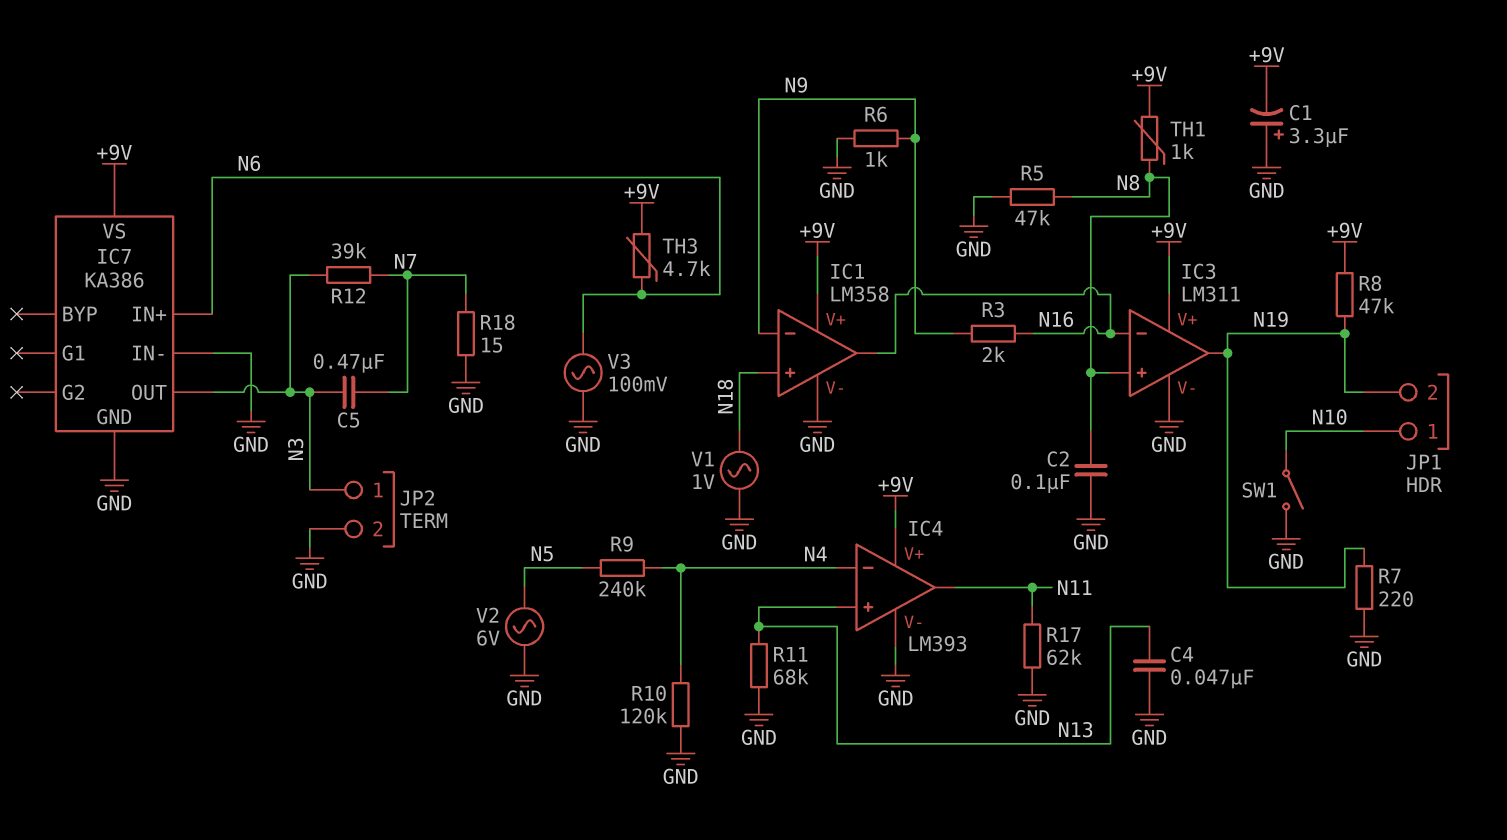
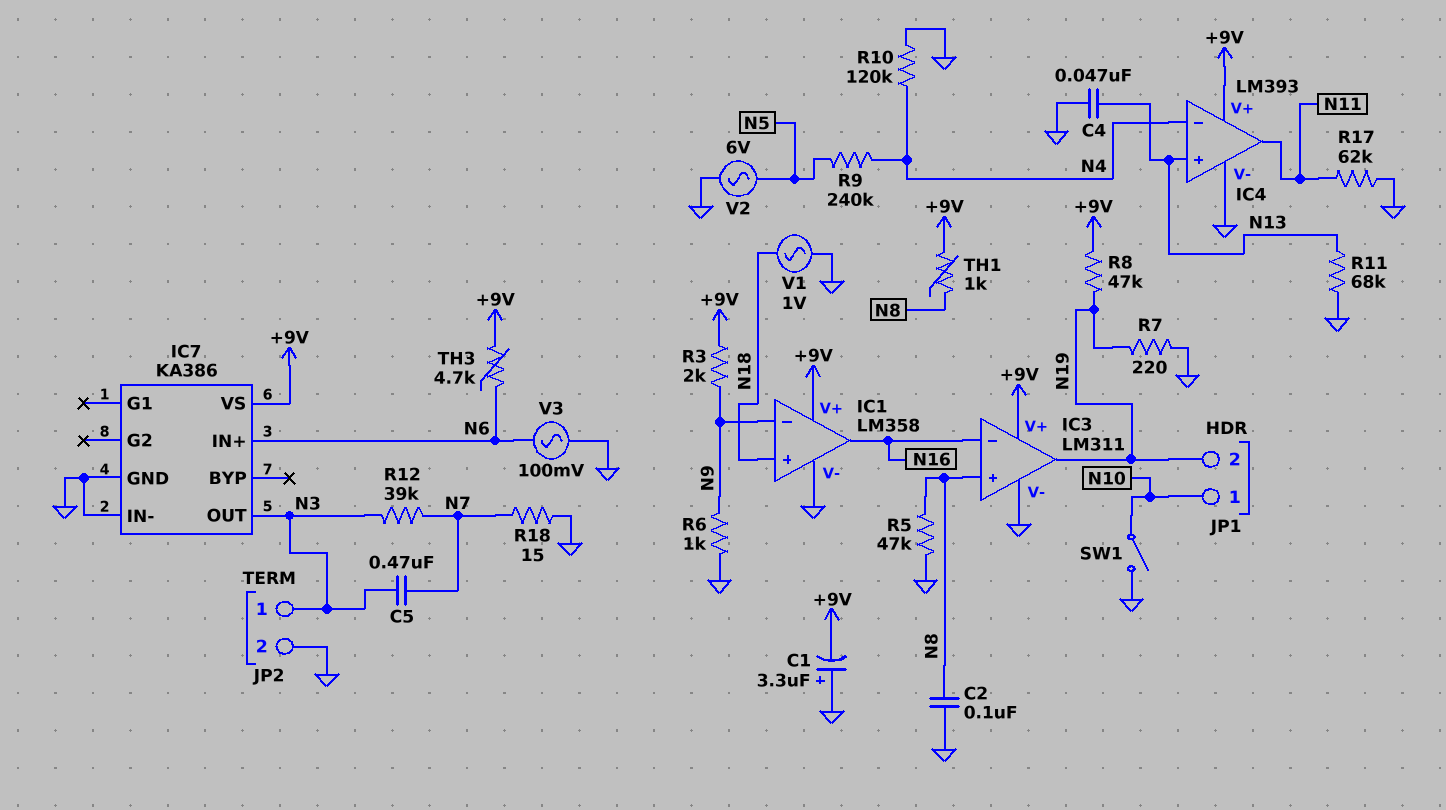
R3: 2k (N9, N16) -> 2k (+9V, N9)

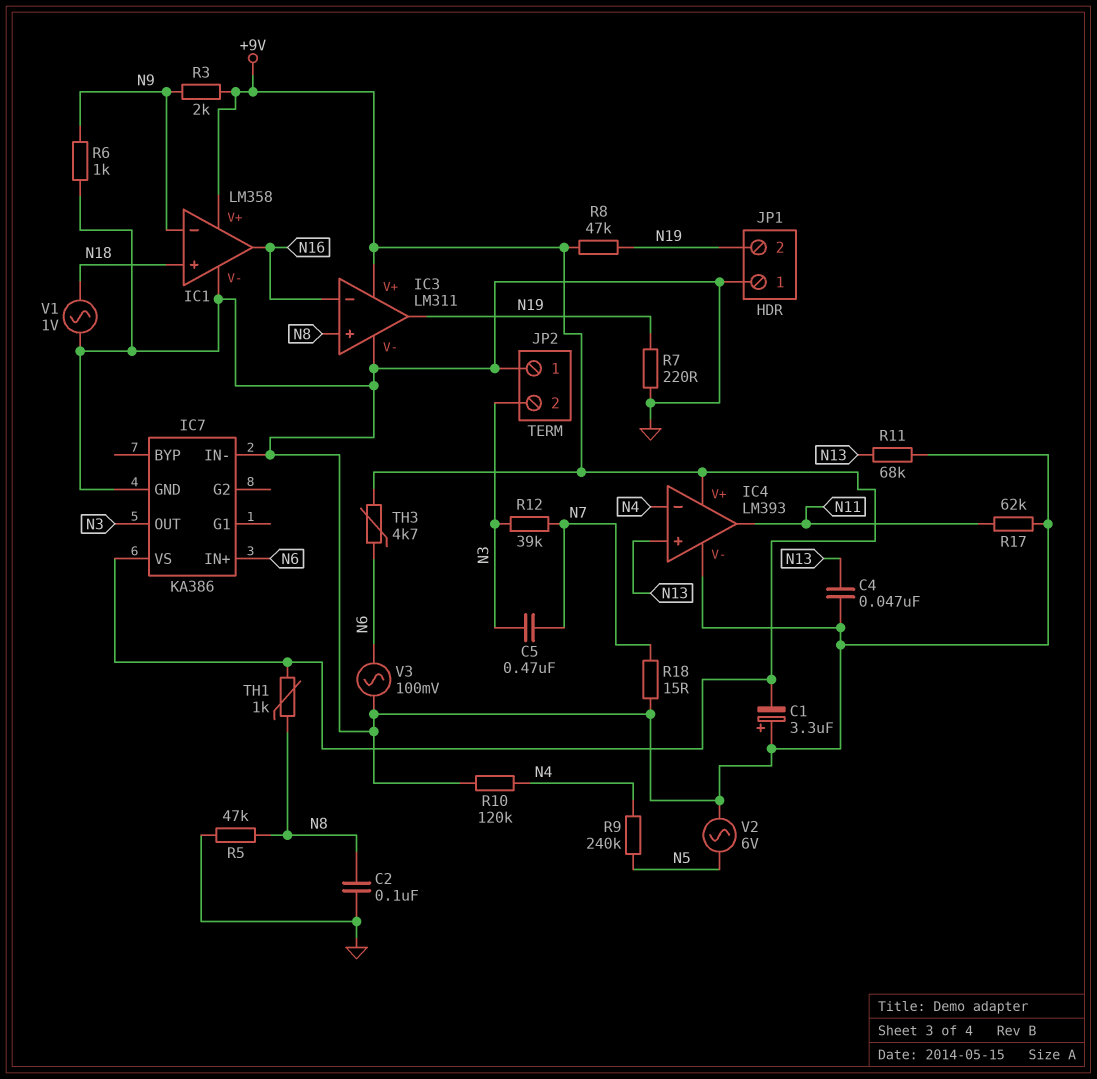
JP1 pin 1: N10 -> GND
JP2 pin 1: N3 -> GND
JP2 pin 2: GND -> N3
SW1: switch (GND, N10) -> none

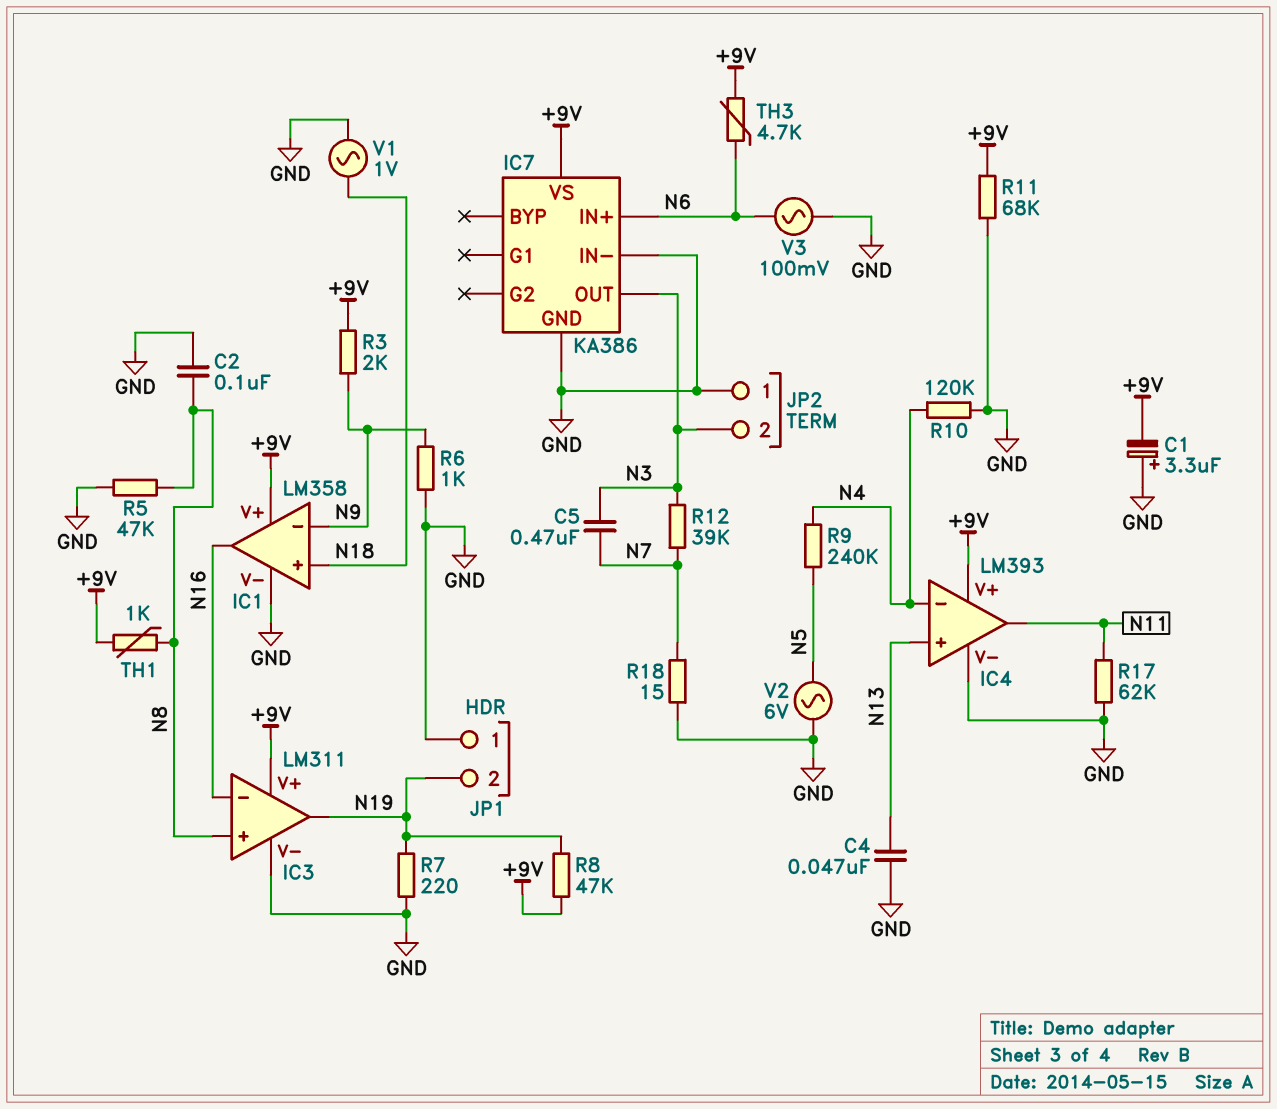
R11: 68k (GND, N13) -> 68k (+9V, GND)

